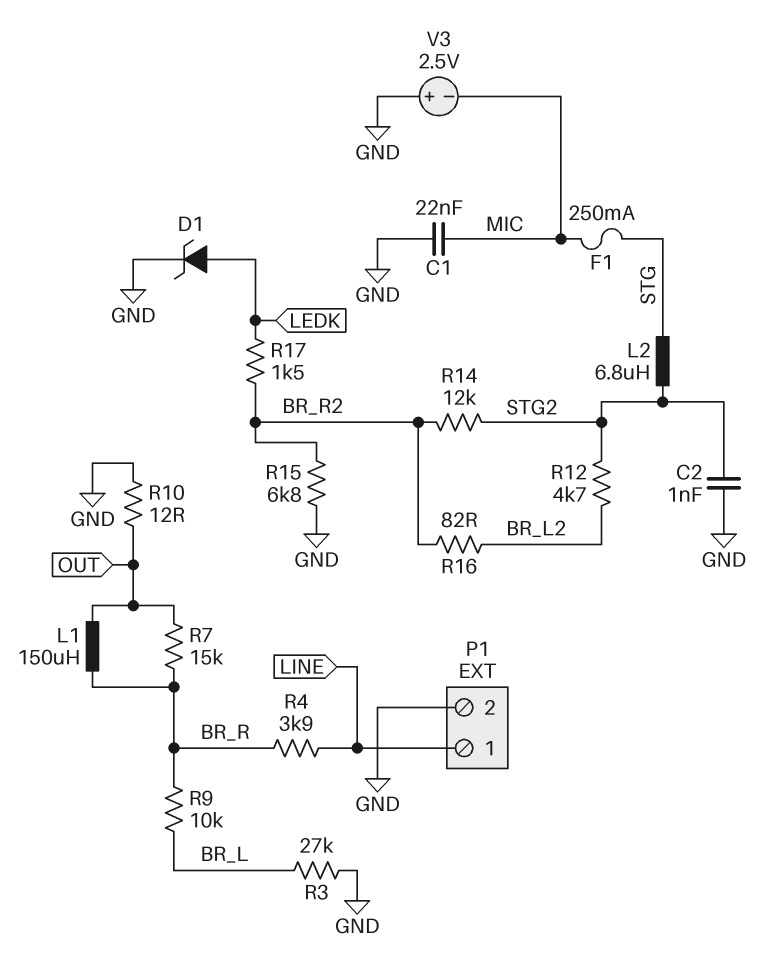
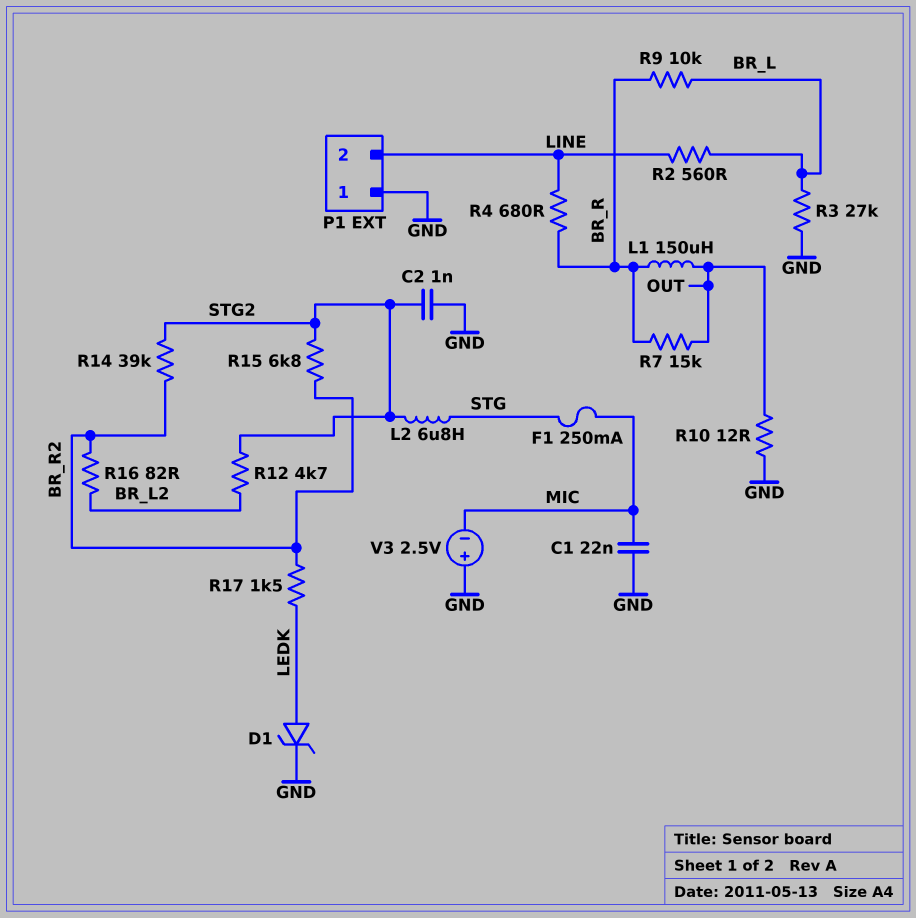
P1 pin 1: LINE -> GND
P1 pin 2: GND -> LINE
R2: none -> 560 (BR_L, LINE)
R4: 3.9k (BR_R, LINE) -> 680 (BR_R, LINE)
R14: 12k (BR_R2, STG2) -> 39k (BR_R2, STG2)
R15: 6.8k (BR_R2, GND) -> 6.8k (BR_R2, STG2)

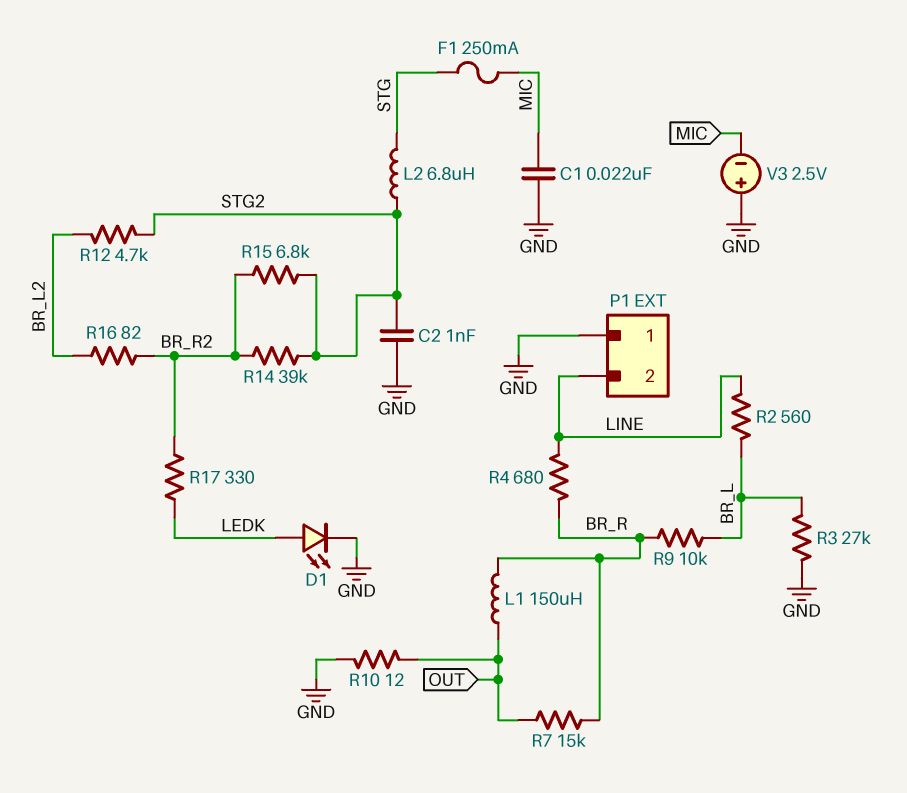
D1: zener (A LEDK, K GND) -> LED (A LEDK, K GND)
R17: 1.5k (BR_R2, LEDK) -> 330 (BR_R2, LEDK)

